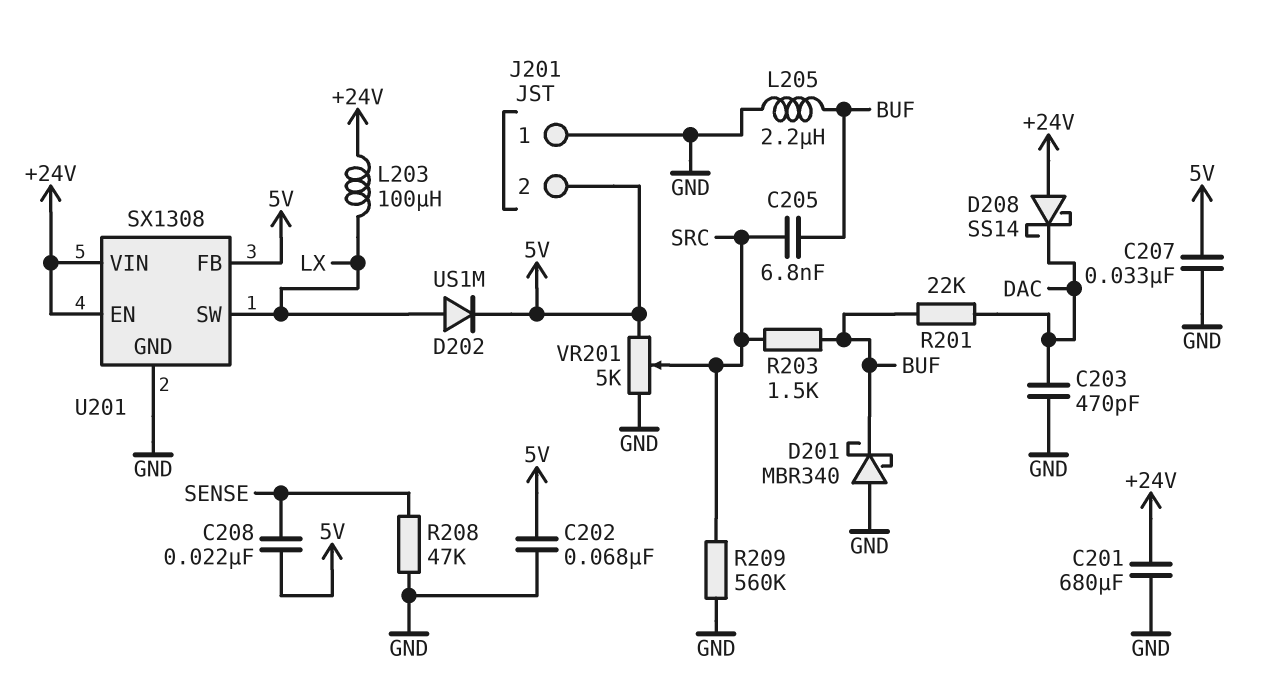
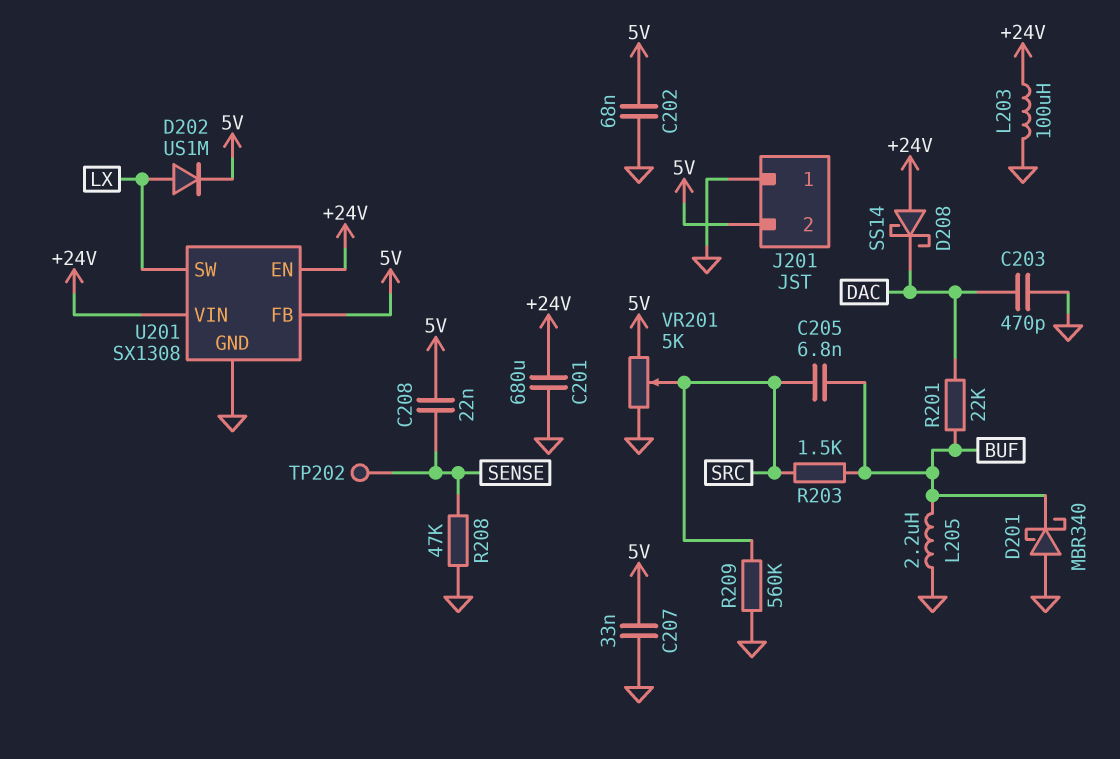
L203: 100uH (+24V, LX) -> 100uH (+24V, GND)
TP202: none -> test point (SENSE)

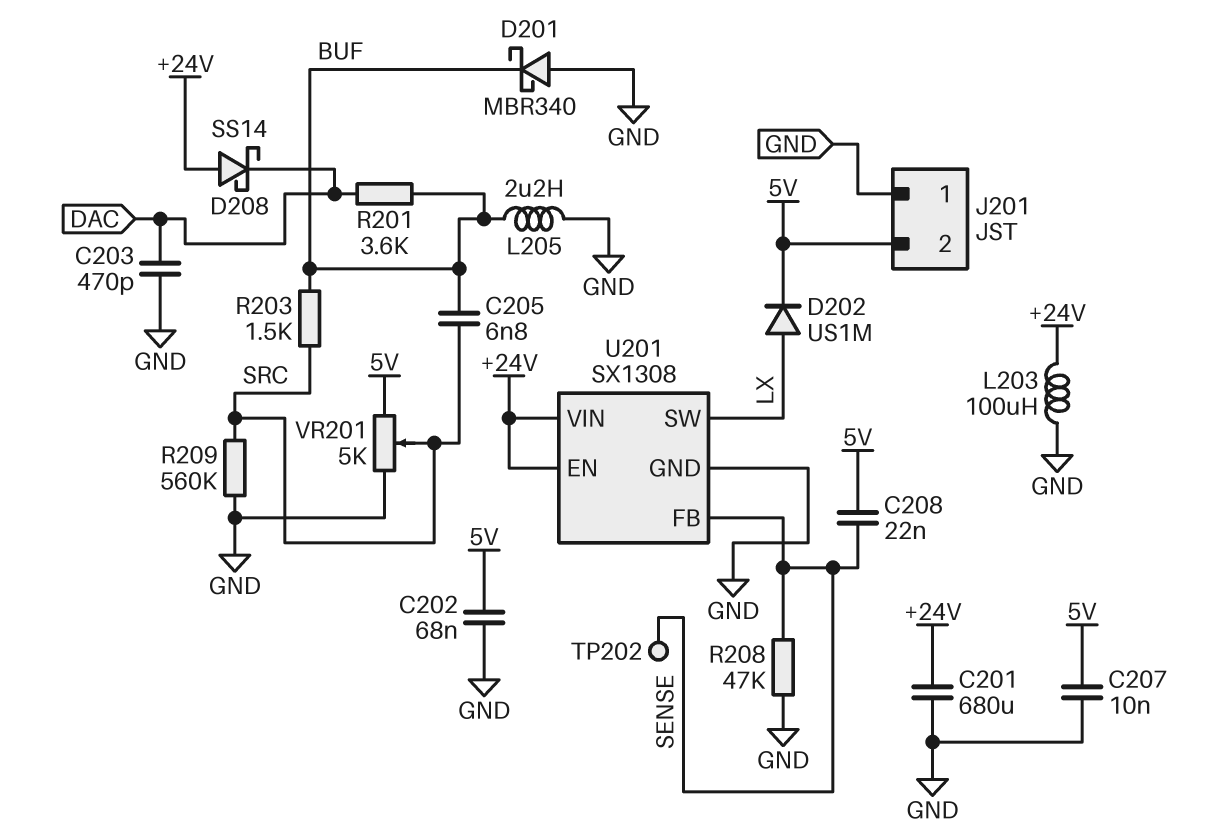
C207: 33nF (5V, GND) -> 10nF (5V, GND)
R201: 22k (BUF, DAC) -> 3.6k (BUF, DAC)
U201 pin FB: 5V -> SENSE

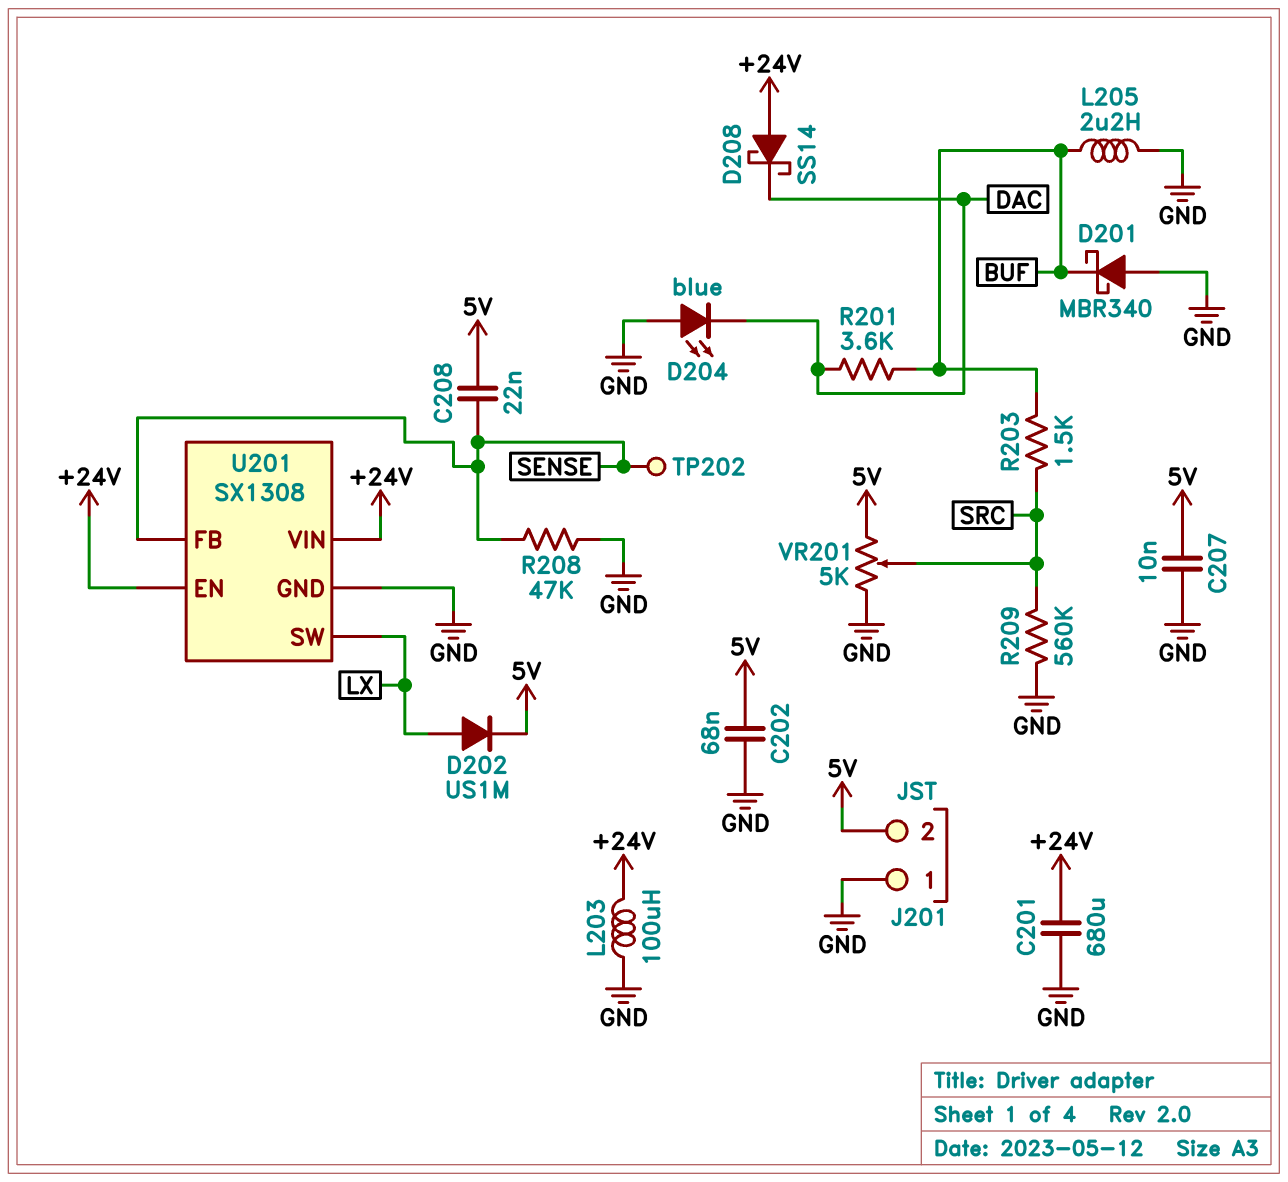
C203: 470pF (DAC, GND) -> none
C205: 6.8nF (BUF, SRC) -> none
D204: none -> LED blue (A GND, K DAC)

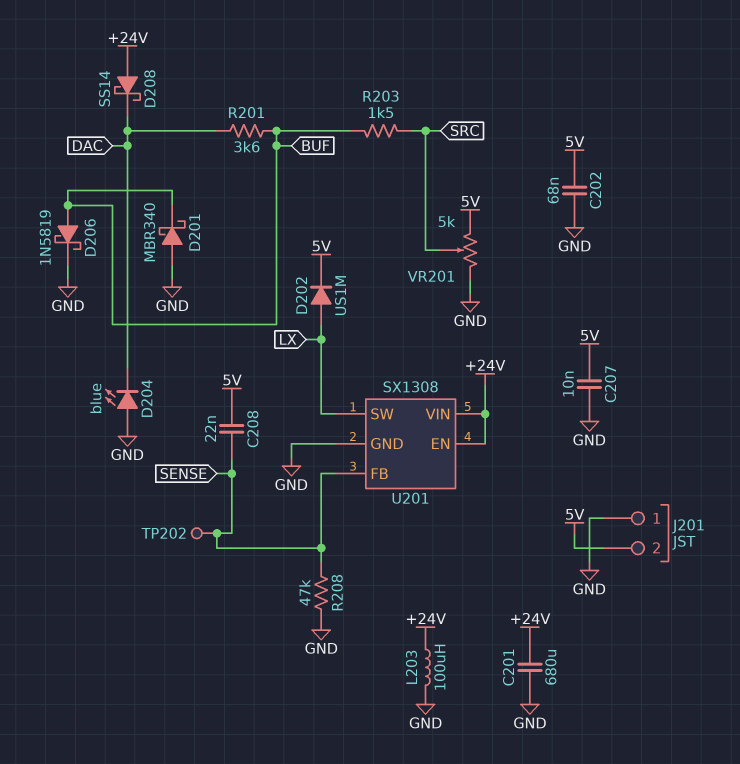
D206: none -> schottky 1N5819 (A BUF, K GND)
L205: 2.2uH (BUF, GND) -> none
R209: 560k (GND, SRC) -> none

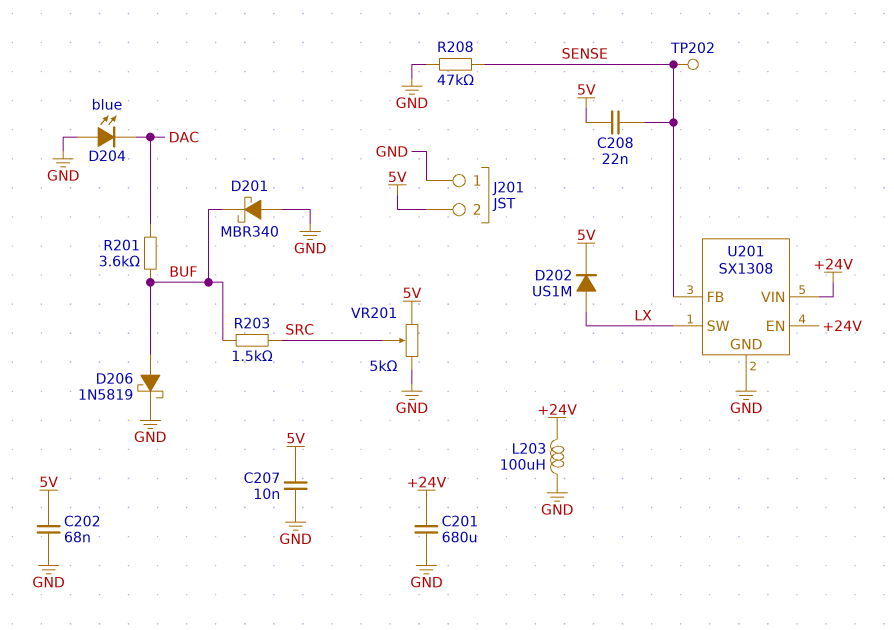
D208: schottky SS14 (A +24V, K DAC) -> none

